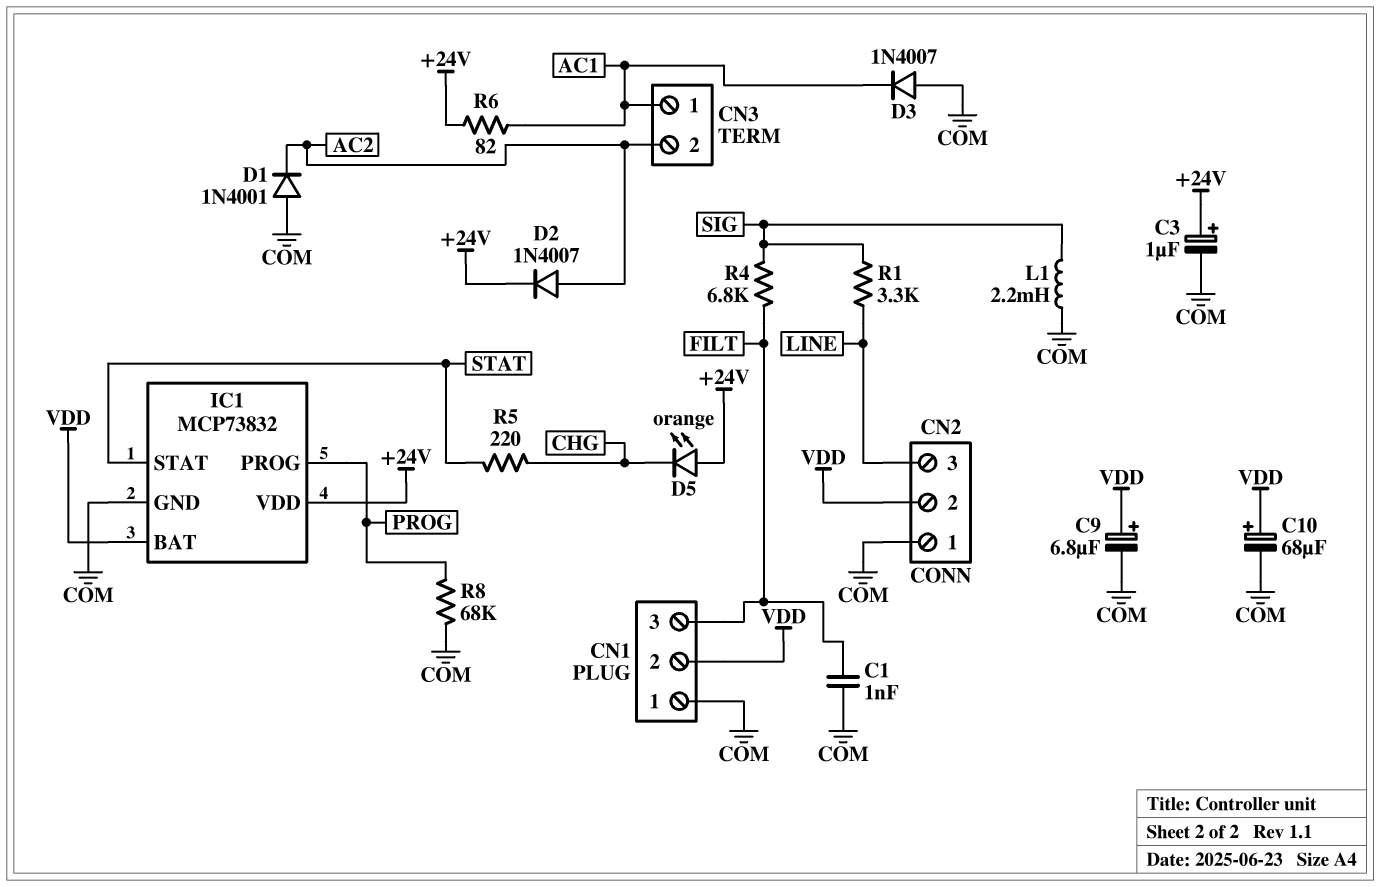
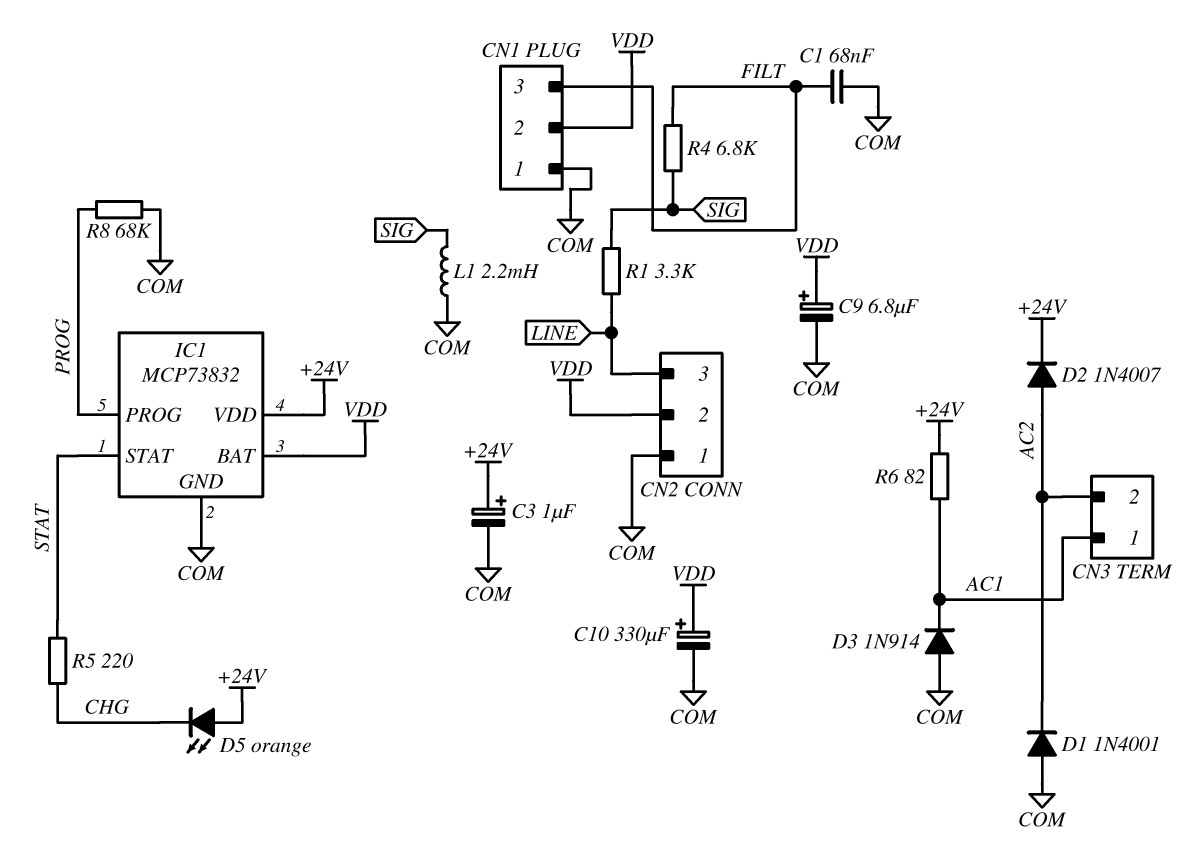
C1: 1nF (COM, FILT) -> 68nF (COM, FILT)
C10: 68uF (plus VDD, minus COM) -> 330uF (plus VDD, minus COM)
D3: diode 1N4007 (A COM, K AC1) -> diode 1N914 (A COM, K AC1)

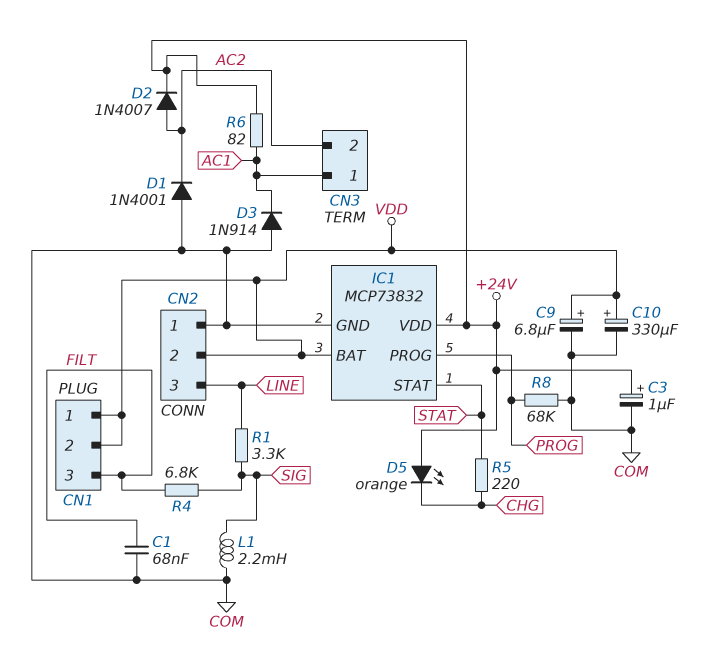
CN1 pin 1: COM -> VDD

